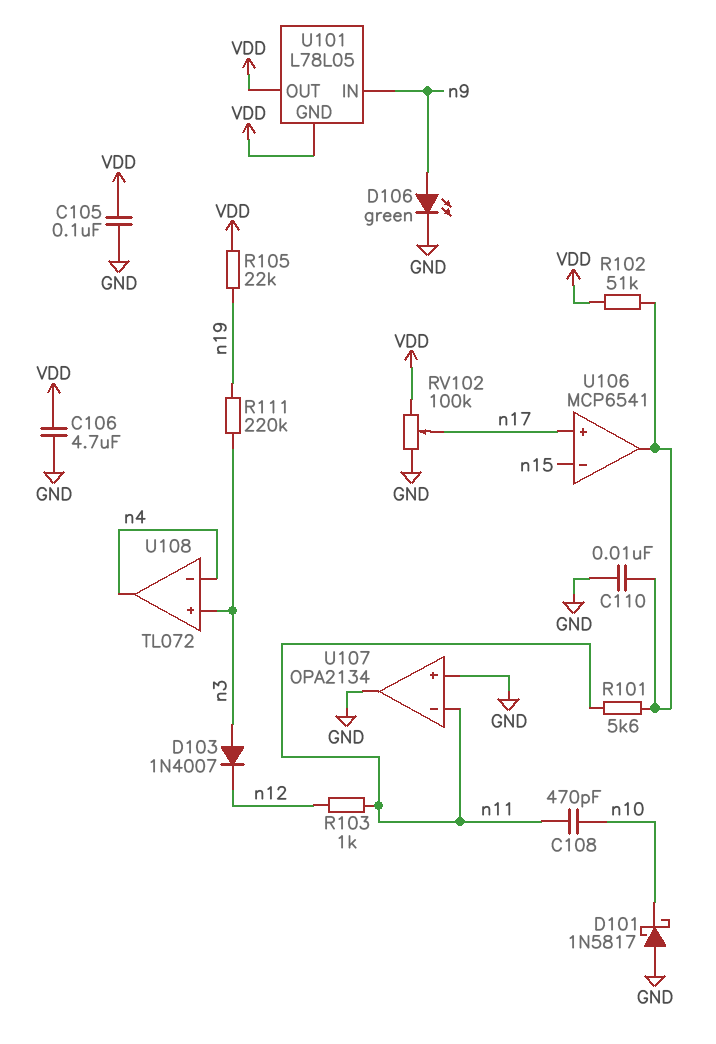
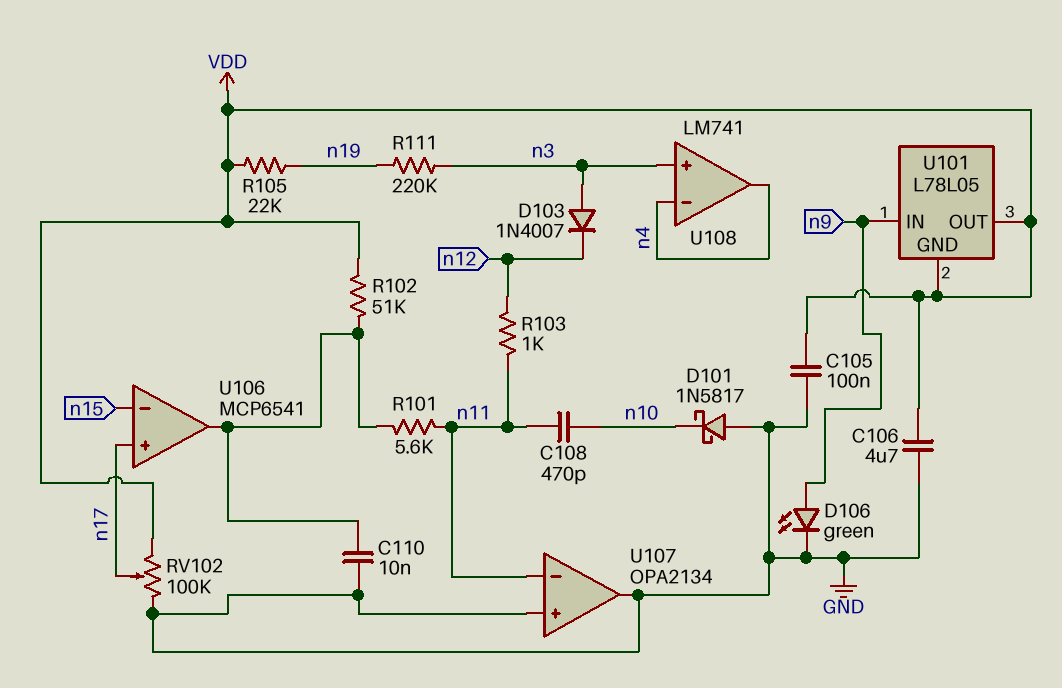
U108: TL072 -> LM741

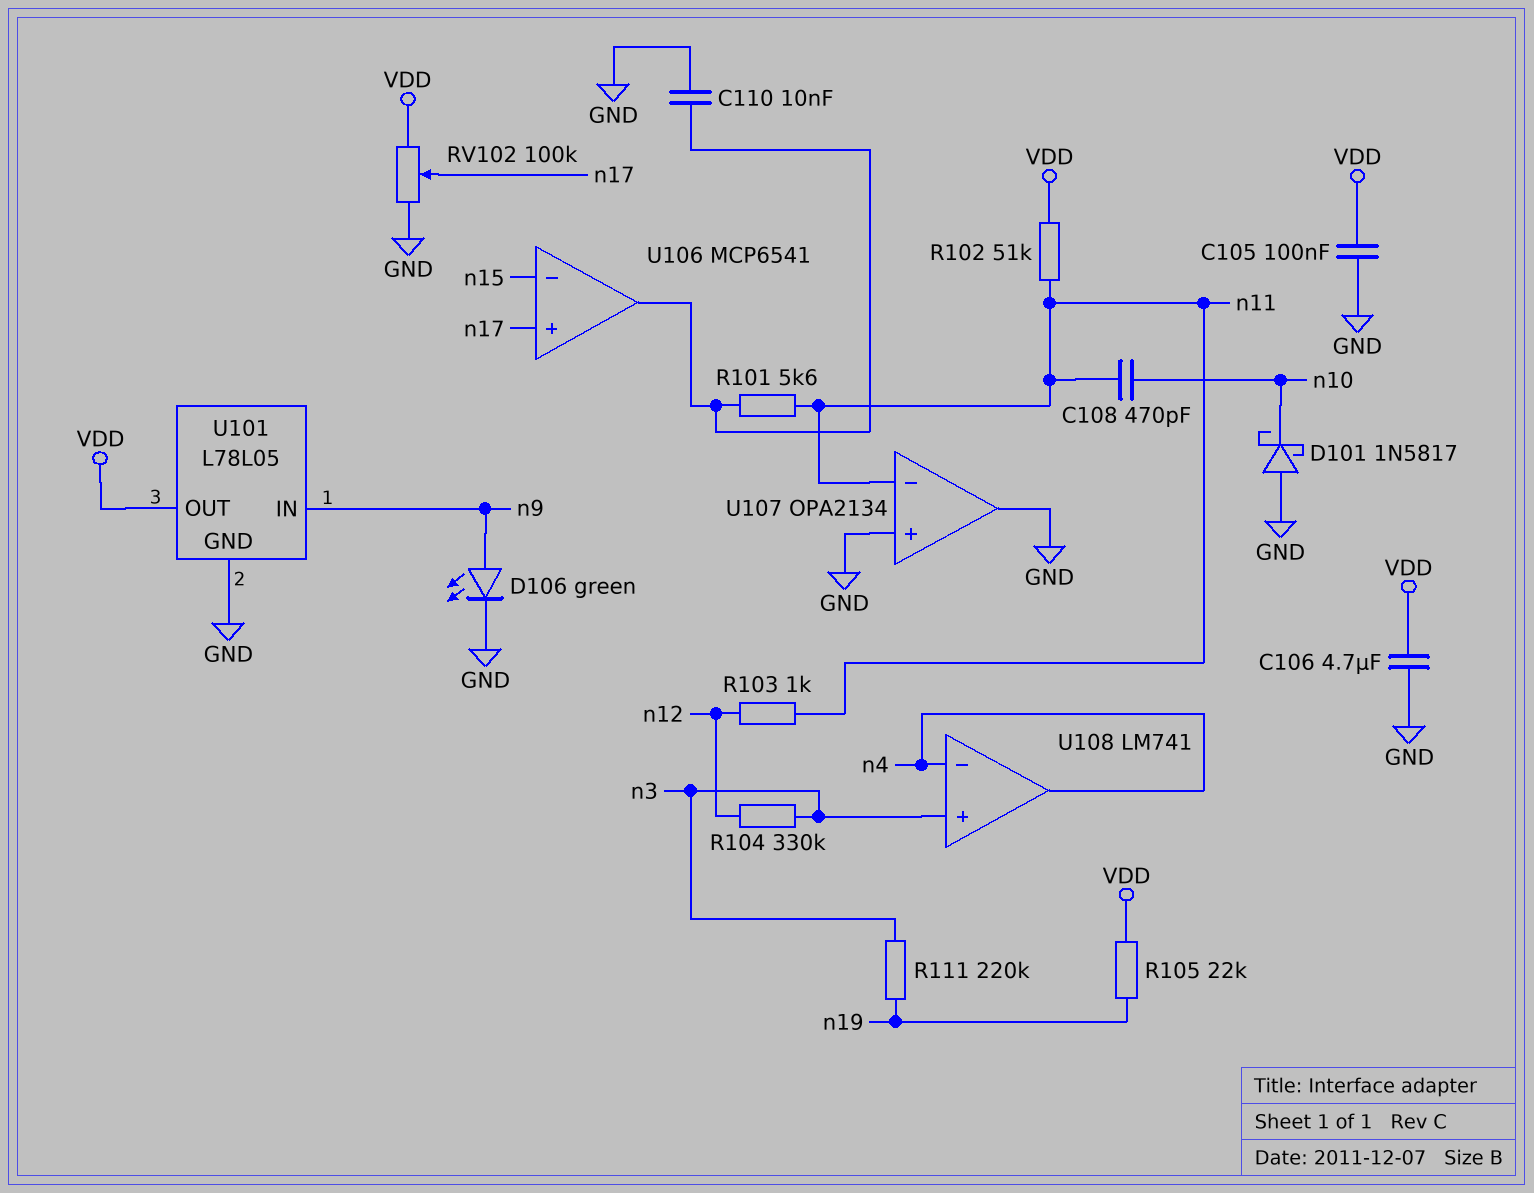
D103: diode 1N4007 (A n3, K n12) -> none
R102: 51k (U106/out, VDD) -> 51k (VDD, n11)
R104: none -> 330k (n3, n12)
U101 pin GND: VDD -> GND

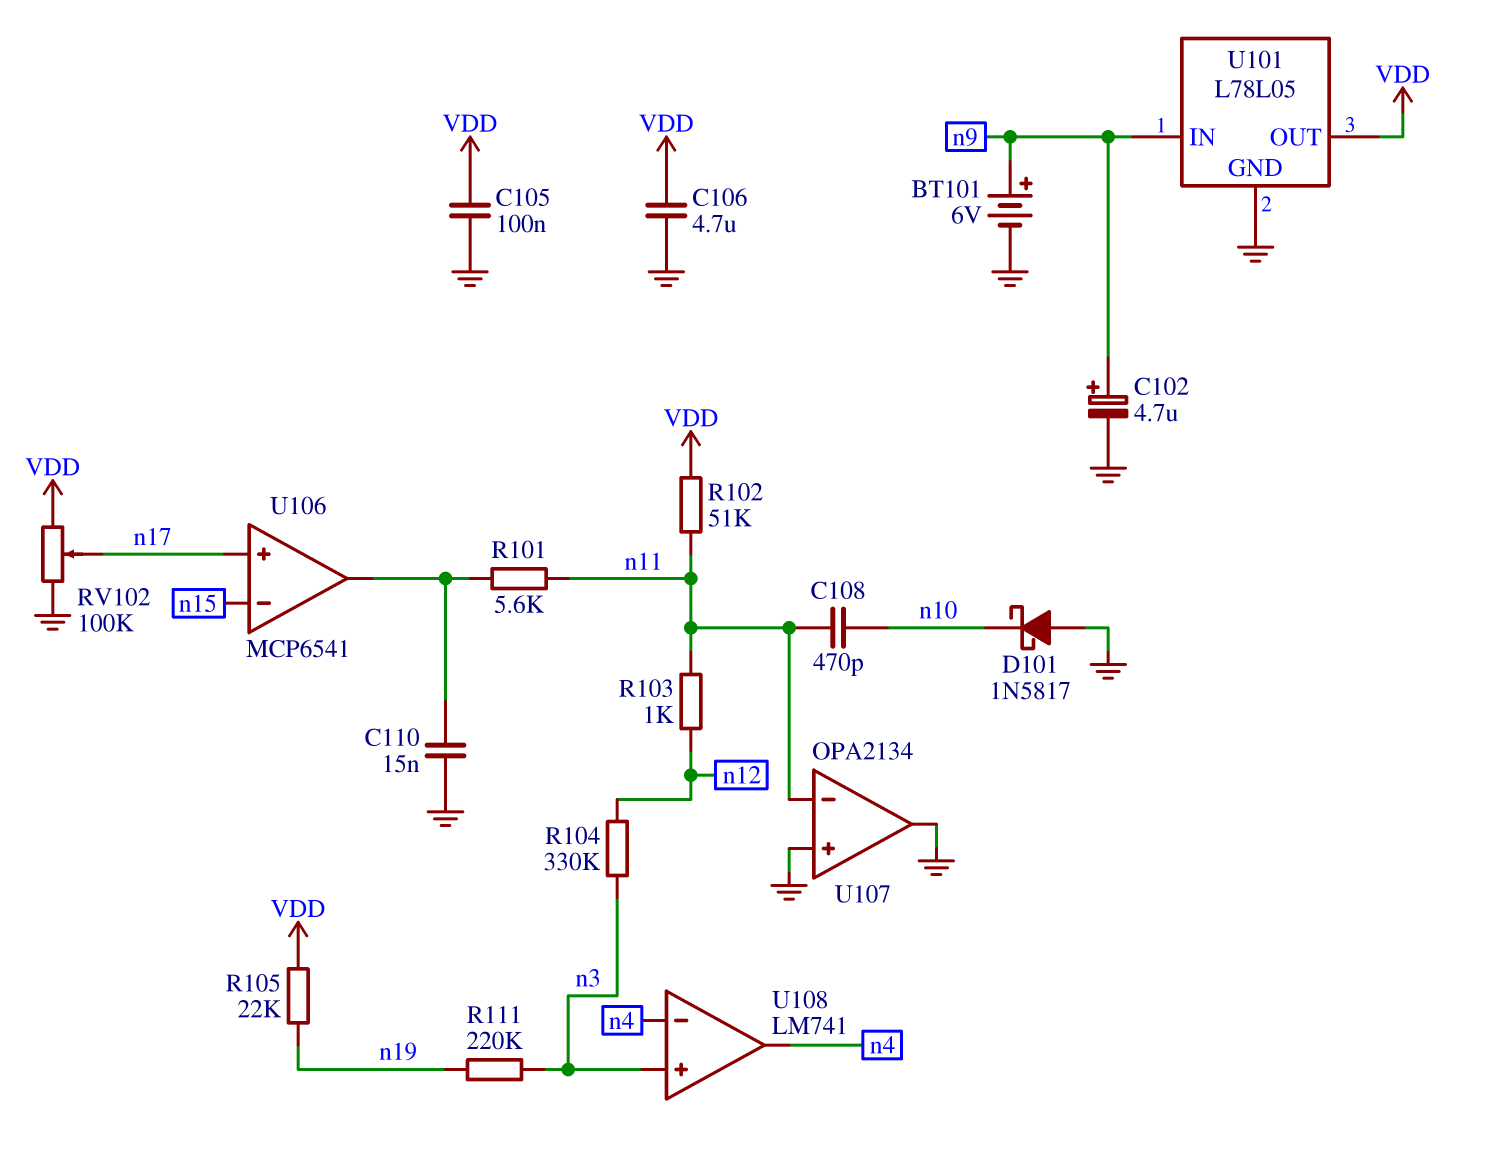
BT101: none -> 6V (plus n9, minus GND)
C102: none -> 4.7uF (plus n9, minus GND)
C110: 10nF (GND, U106/out) -> 15nF (GND, U106/out)
D106: LED green (A n9, K GND) -> none

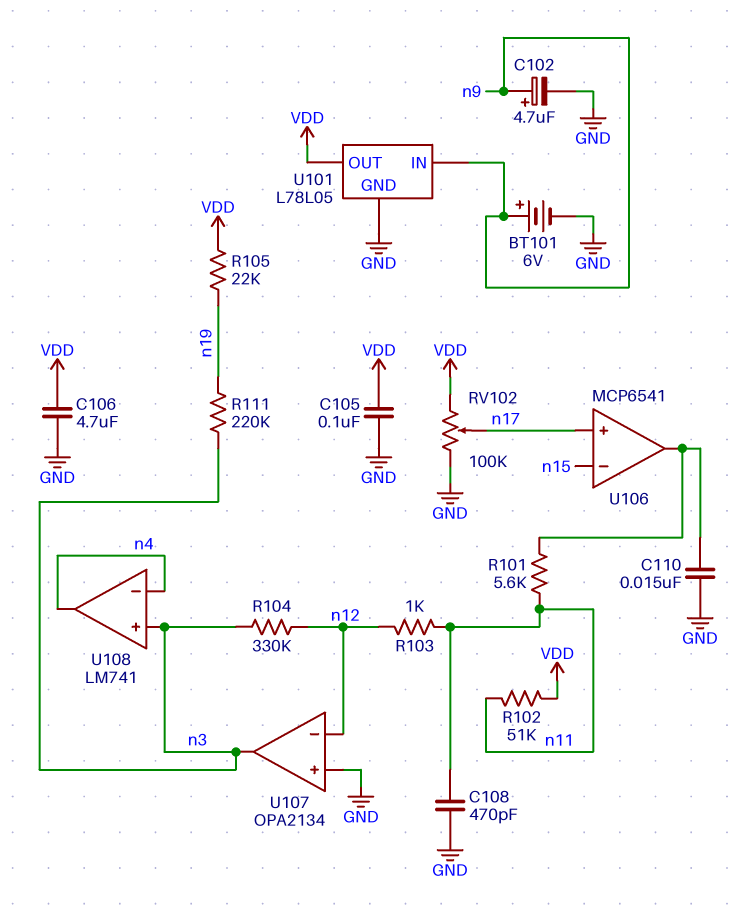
C108: 470pF (n10, n11) -> 470pF (GND, n11)
D101: schottky 1N5817 (A GND, K n10) -> none
U107 pin in-: n11 -> n12
U107 pin out: GND -> n3

